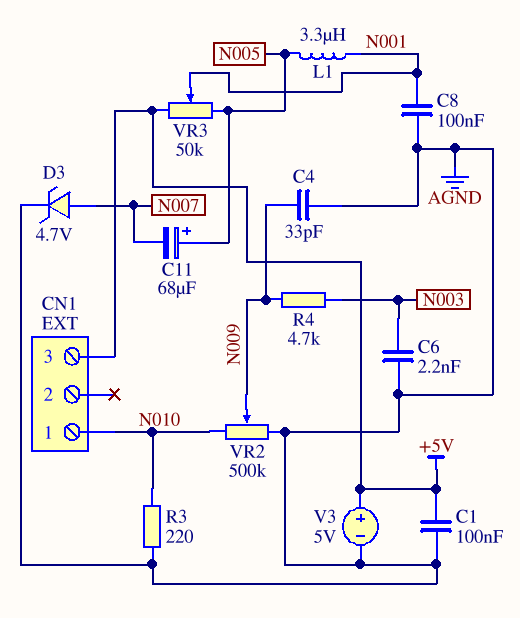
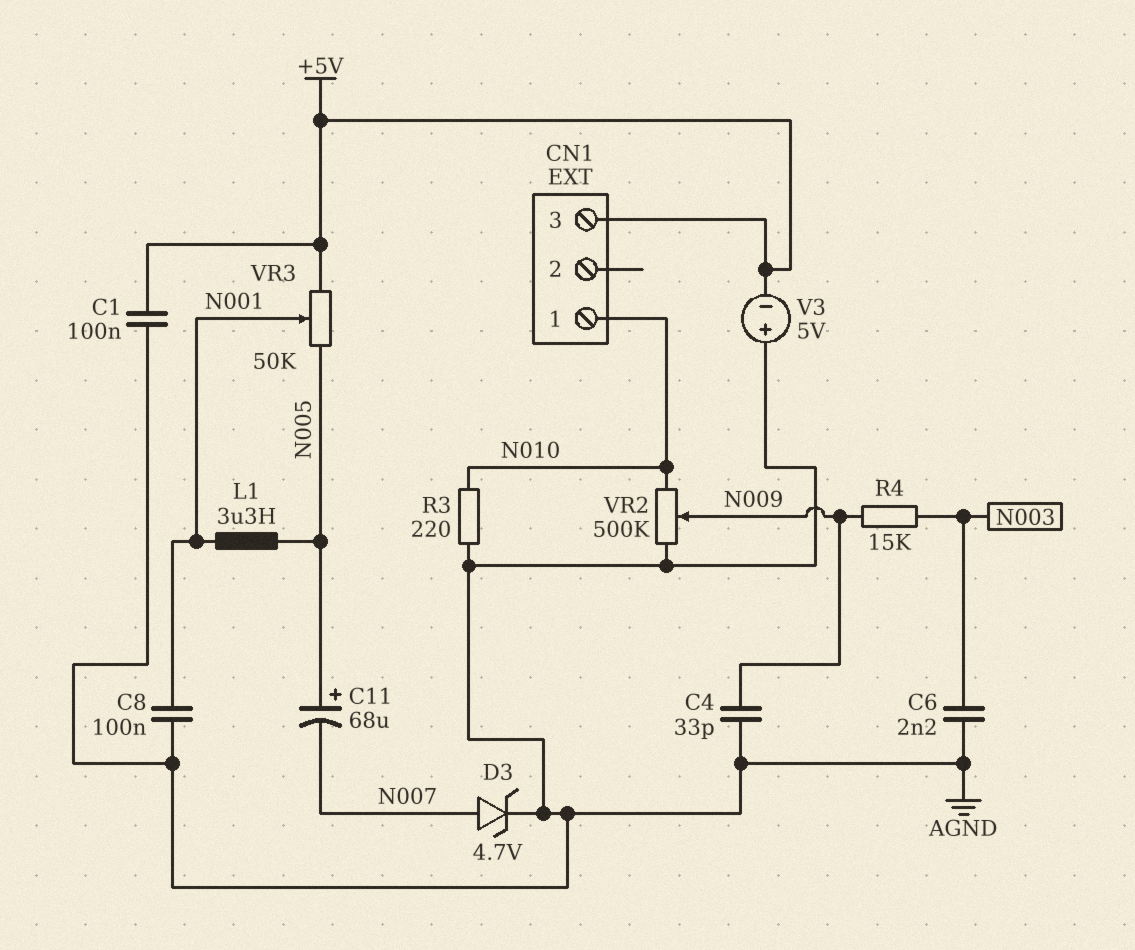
R4: 4.7k (N003, N009) -> 15k (N003, N009)
V3: 5V (plus +5V, minus AGND) -> 5V (plus AGND, minus +5V)

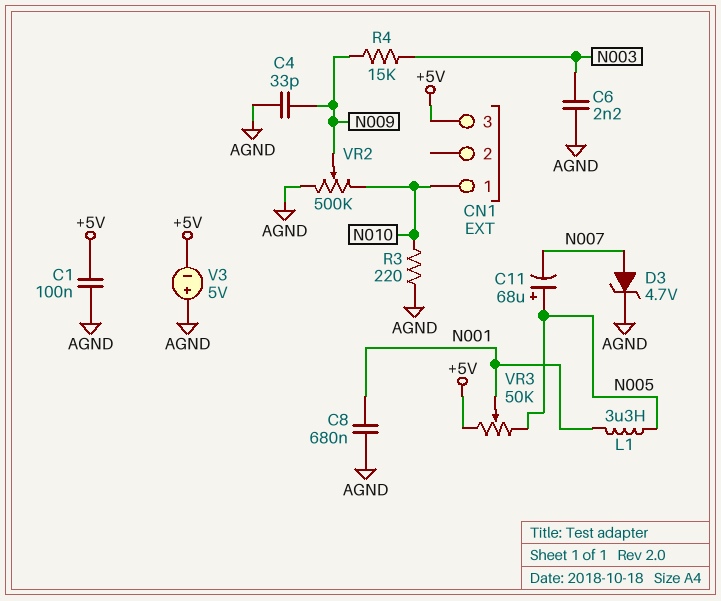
C8: 100nF (AGND, N001) -> 680nF (AGND, N001)

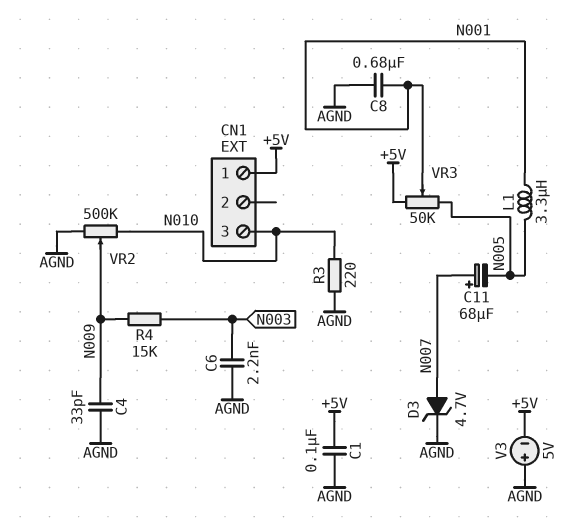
C11: 68uF (plus N005, minus N007) -> 68uF (plus N007, minus N005)
CN1 pin 1: N010 -> +5V
CN1 pin 3: +5V -> N010

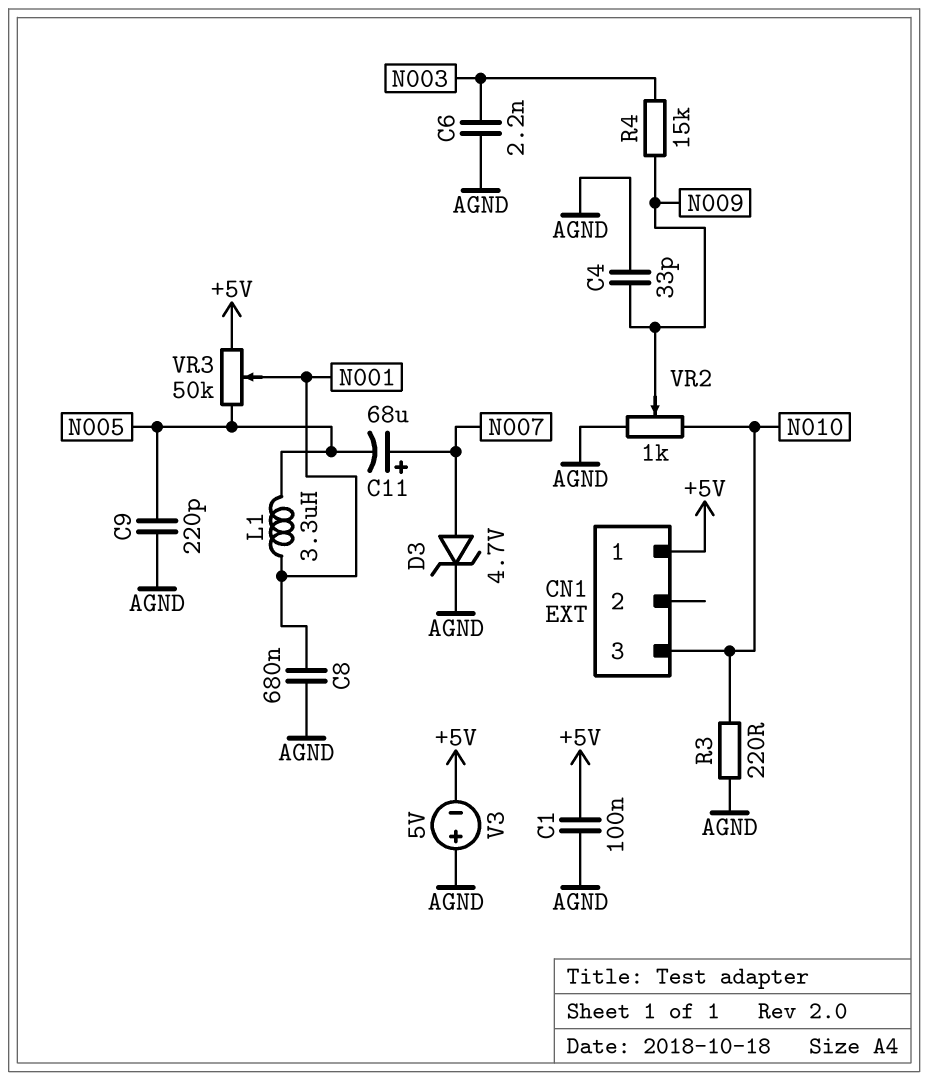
C9: none -> 220pF (AGND, N005)
VR2: 500k (AGND, N010, wiper N009) -> 1k (AGND, N010, wiper N009)

